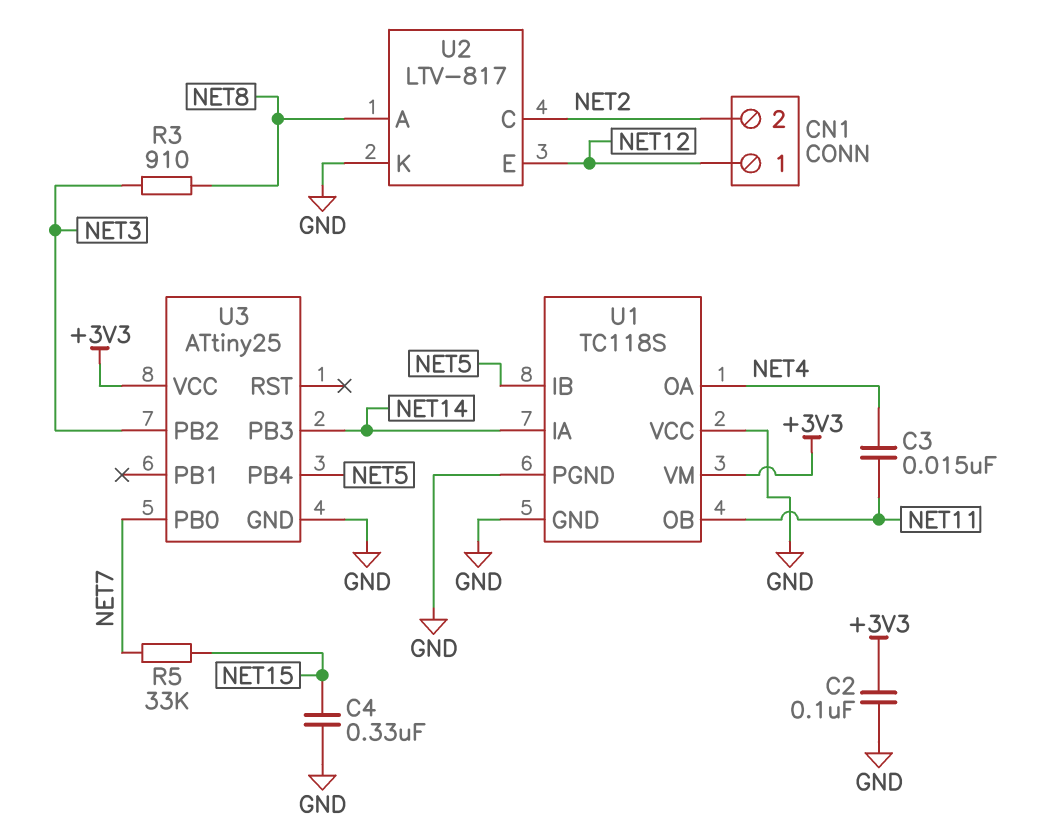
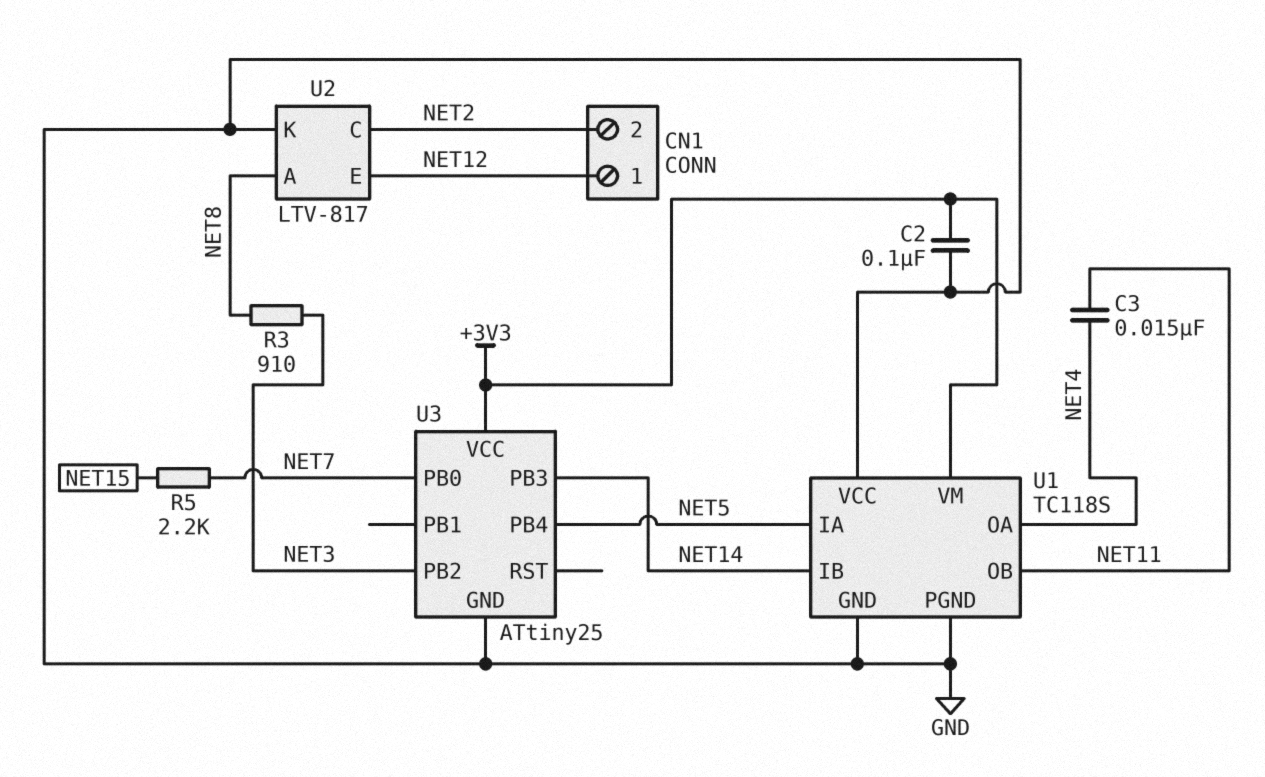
C4: 330nF (GND, NET15) -> none
R5: 33k (NET7, NET15) -> 2.2k (NET7, NET15)
U1 pin IA: NET14 -> NET5
U1 pin IB: NET5 -> NET14

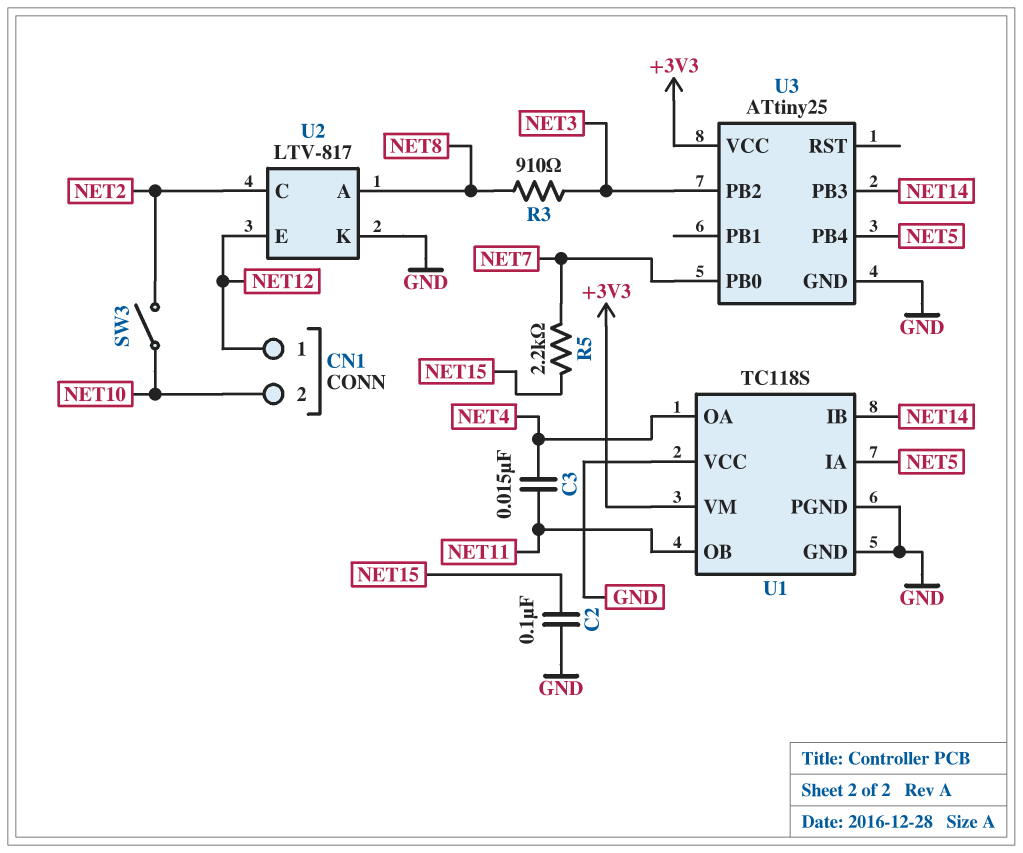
C2: 100nF (+3V3, GND) -> 100nF (GND, NET15)
CN1 pin 2: NET2 -> NET10
SW3: none -> switch (NET2, NET10)

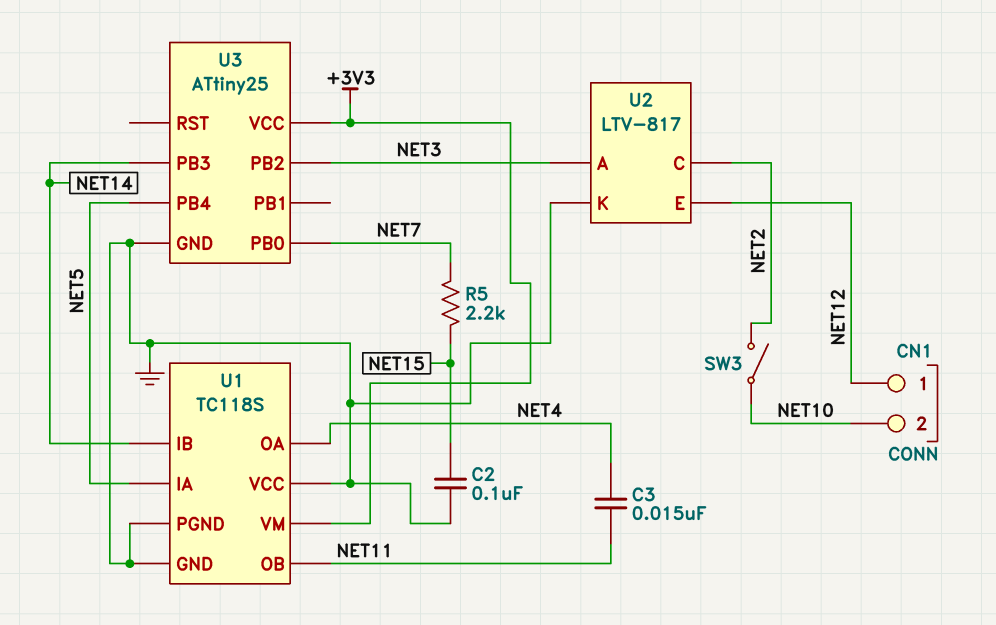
R3: 910 (NET3, NET8) -> none
U2 pin A: NET8 -> NET3

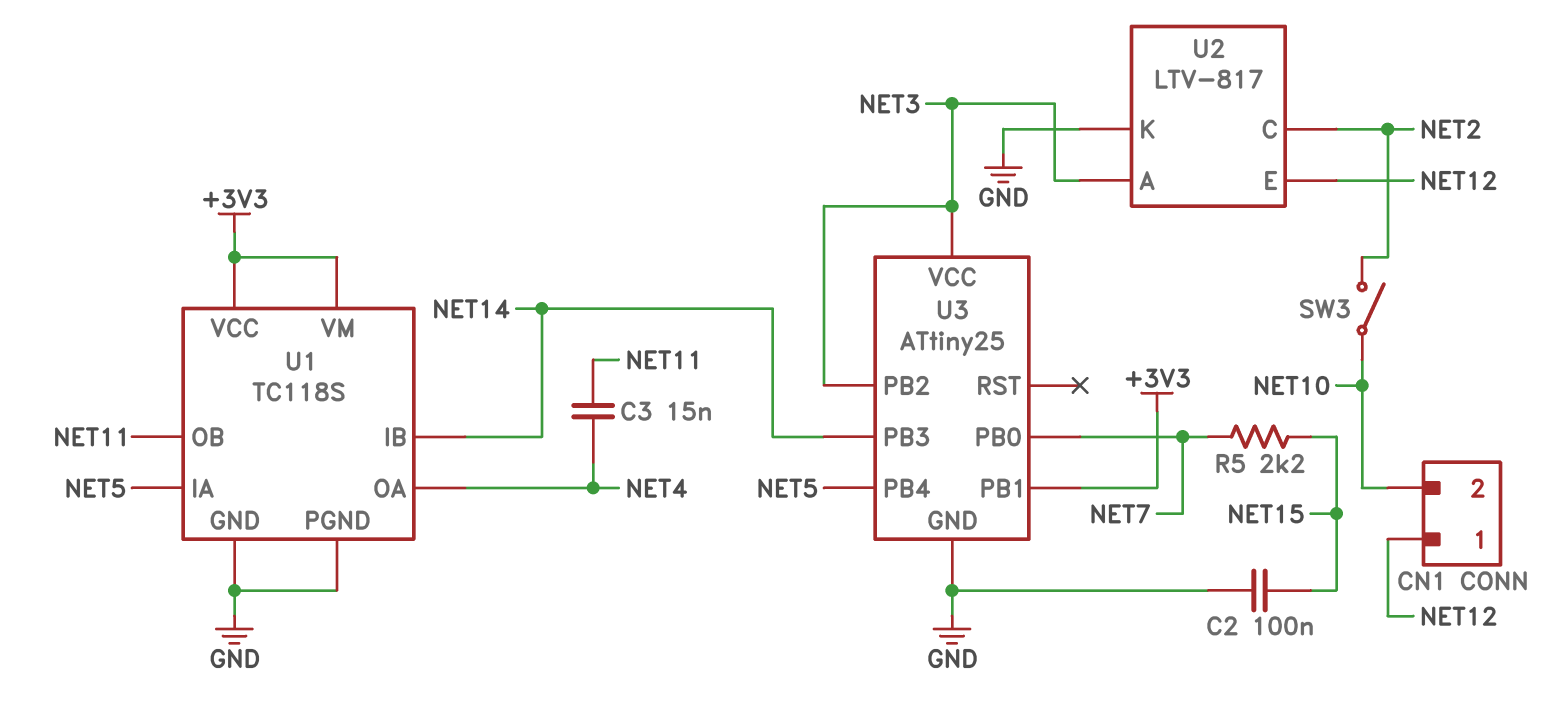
U1 pin VCC: GND -> +3V3
U3 pin PB1: none -> +3V3
U3 pin VCC: +3V3 -> NET3

